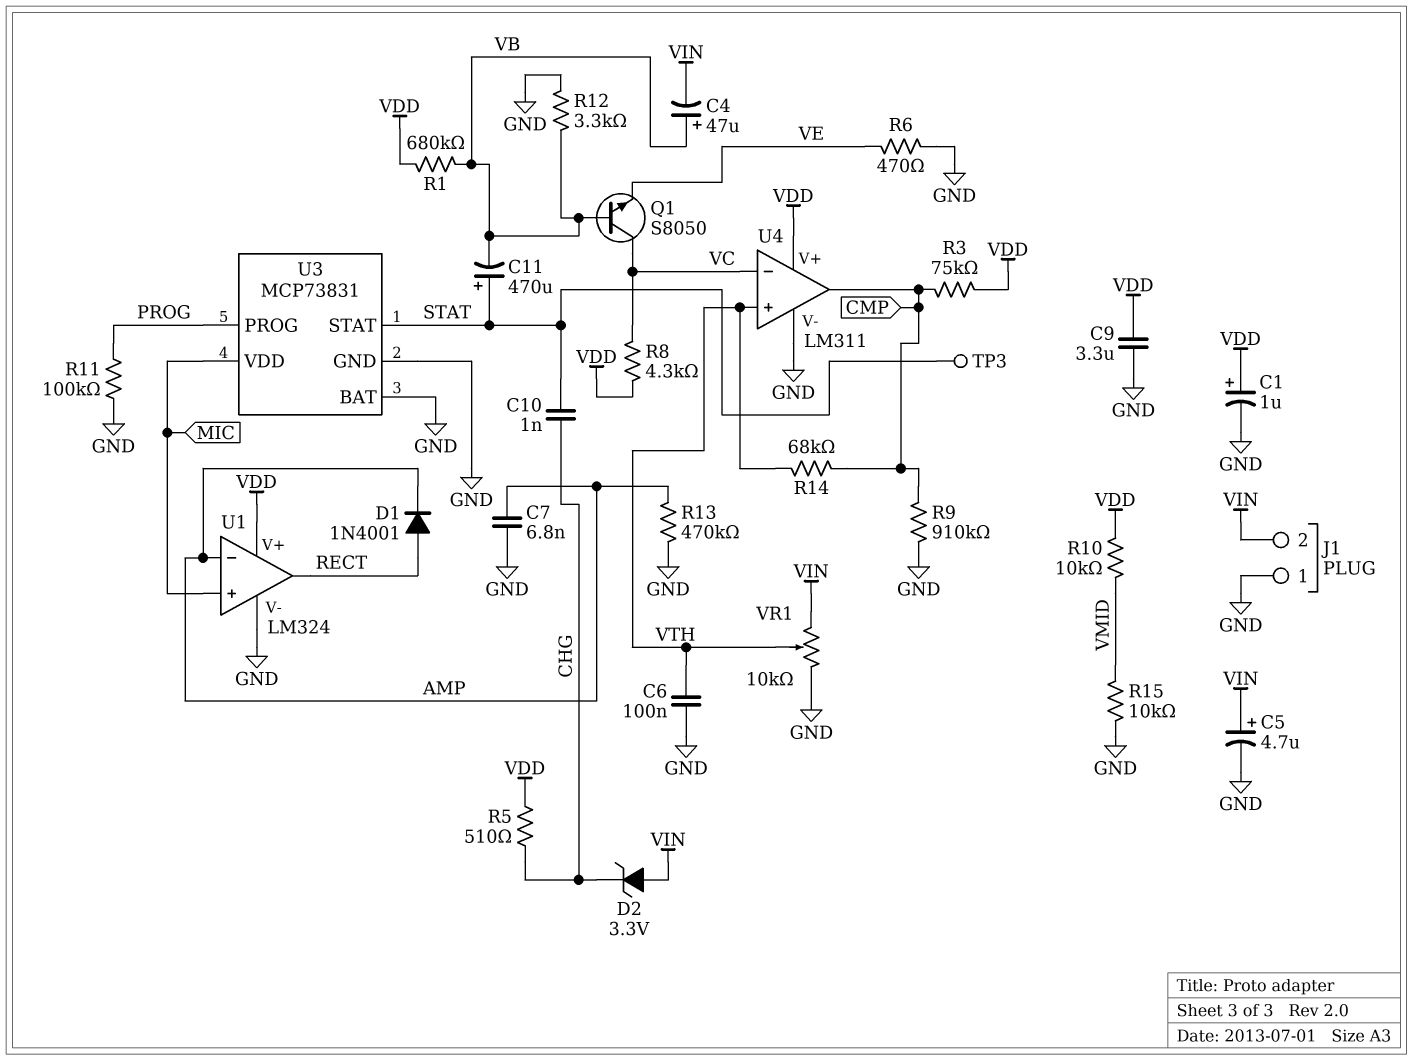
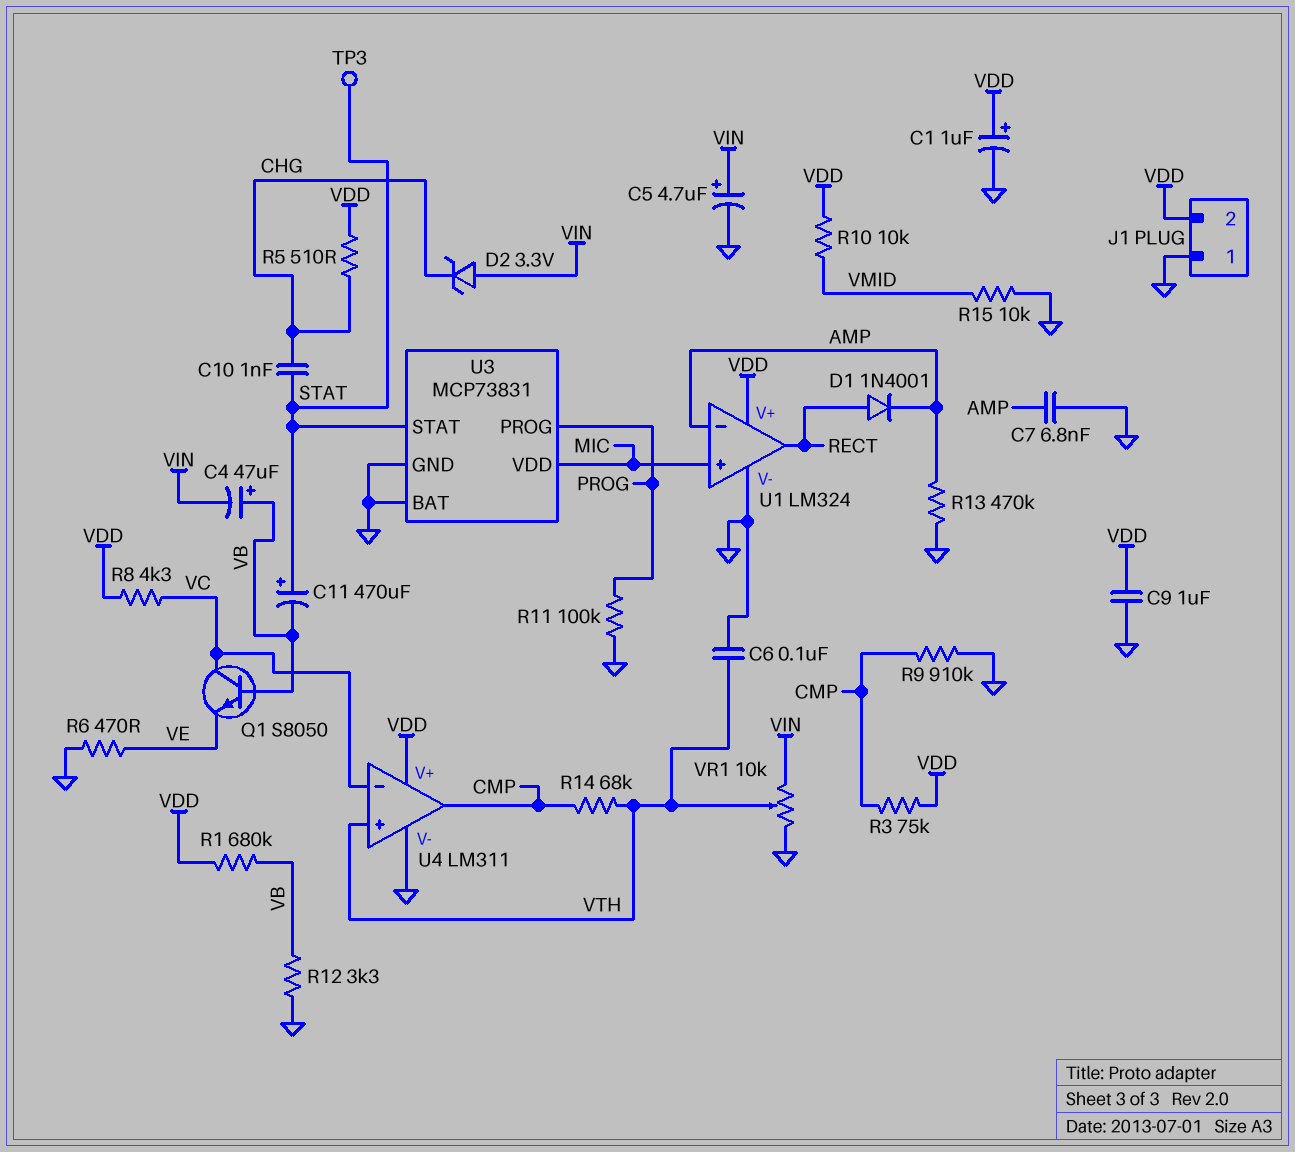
C9: 3.3uF (GND, VDD) -> 1uF (GND, VDD)
J1 pin 2: VIN -> VDD

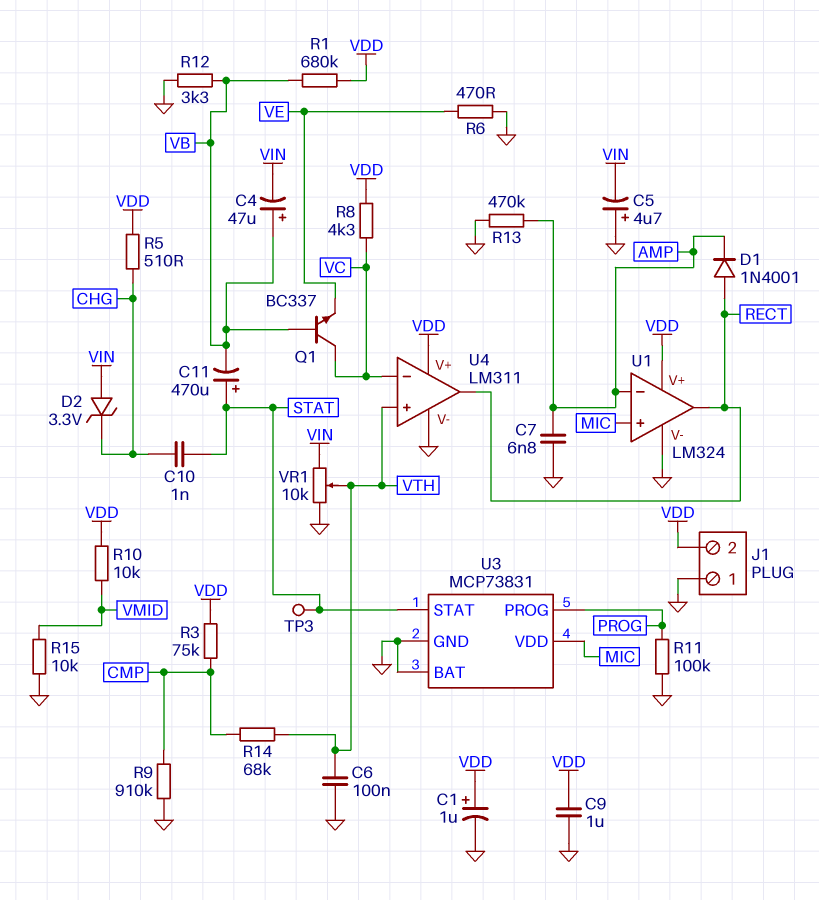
C5: 4.7uF (plus VIN, minus GND) -> 4.7uF (plus GND, minus VIN)
Q1: NPN S8050 (B VB, C VC, E VE) -> NPN BC337 (B VB, C VC, E VE)
U4 pin out: CMP -> RECT

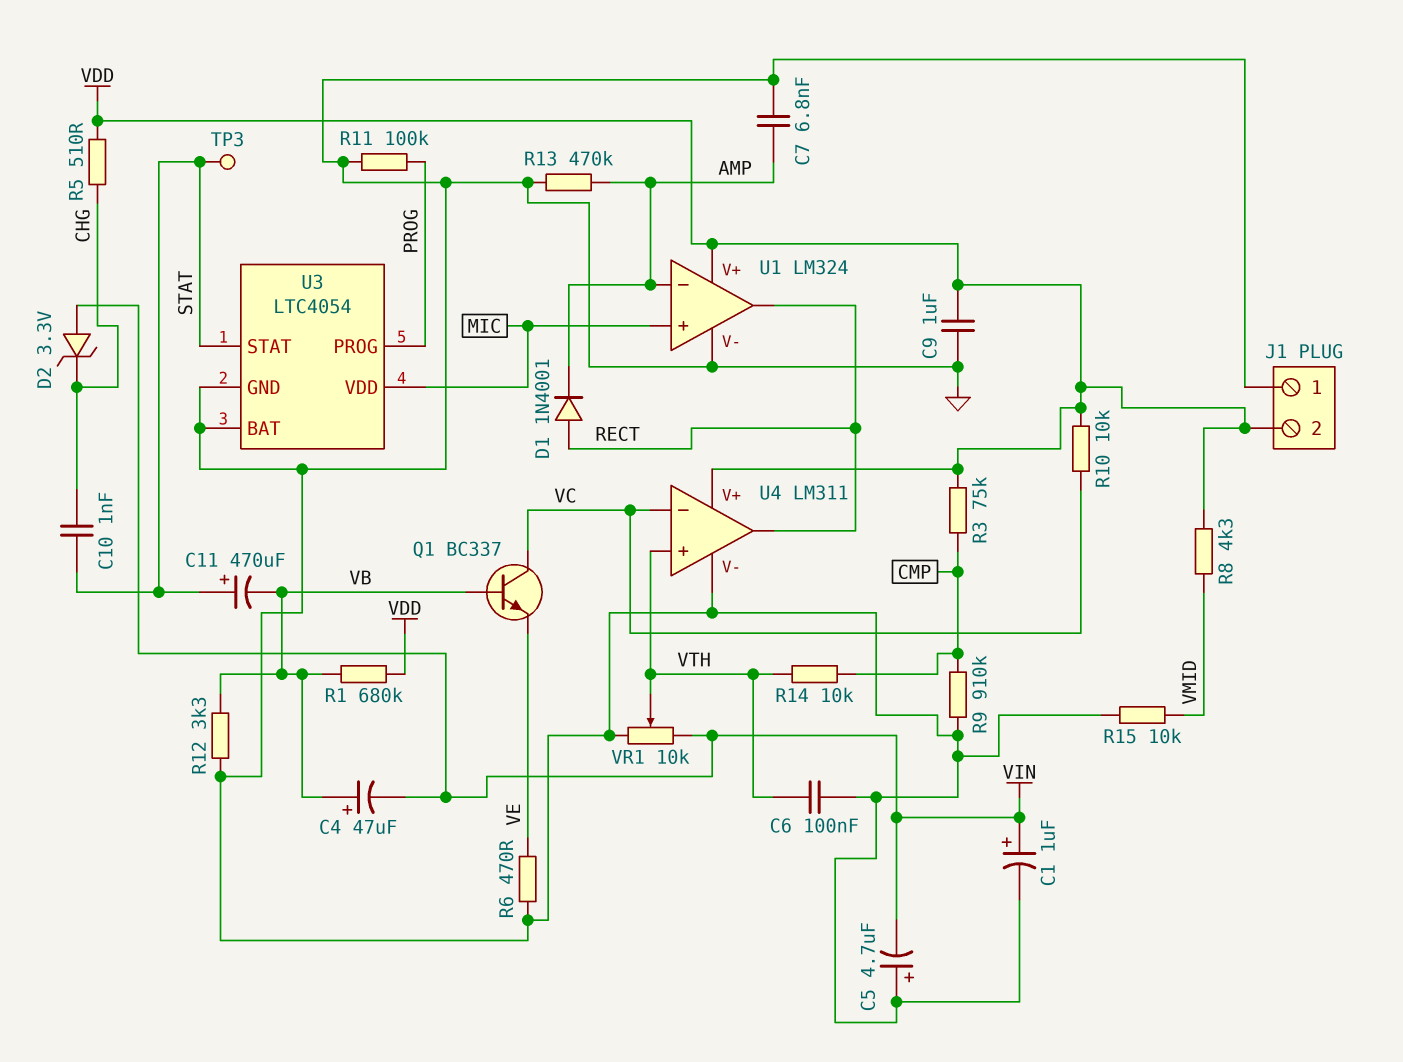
C1: 1uF (plus VDD, minus GND) -> 1uF (plus VIN, minus GND)
R8: 4.3k (VC, VDD) -> 4.3k (VDD, VMID)
R10: 10k (VDD, VMID) -> 10k (VC, VDD)
R14: 68k (CMP, VTH) -> 10k (CMP, VTH)
U3: MCP73831 -> LTC4054

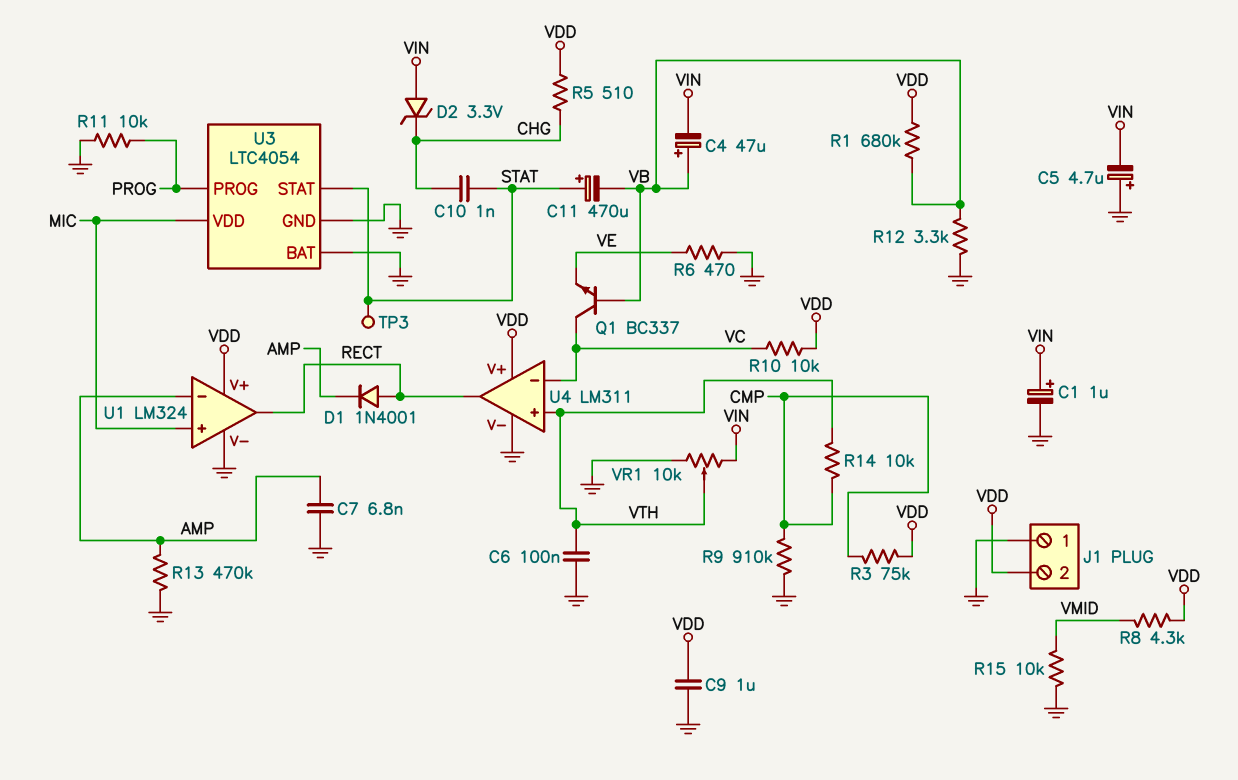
R11: 100k (GND, PROG) -> 10k (GND, PROG)

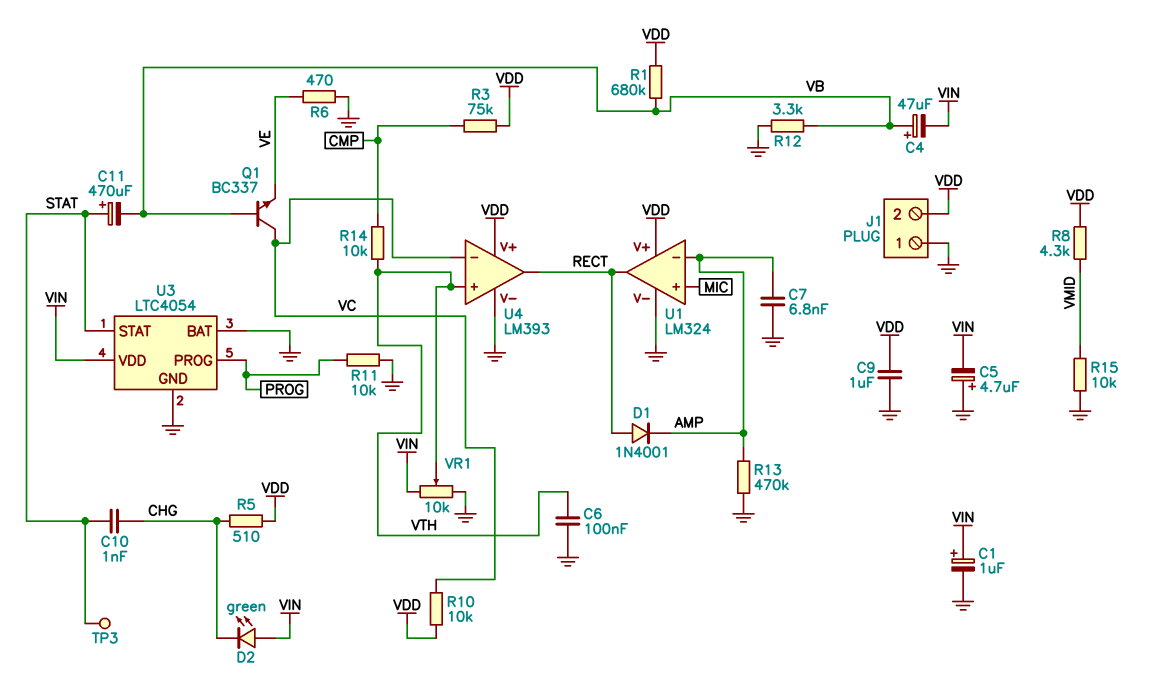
D2: zener 3.3V (A VIN, K CHG) -> LED green (A VIN, K CHG)
R9: 910k (CMP, GND) -> none
U3 pin VDD: MIC -> VIN
U4: LM311 -> LM393

